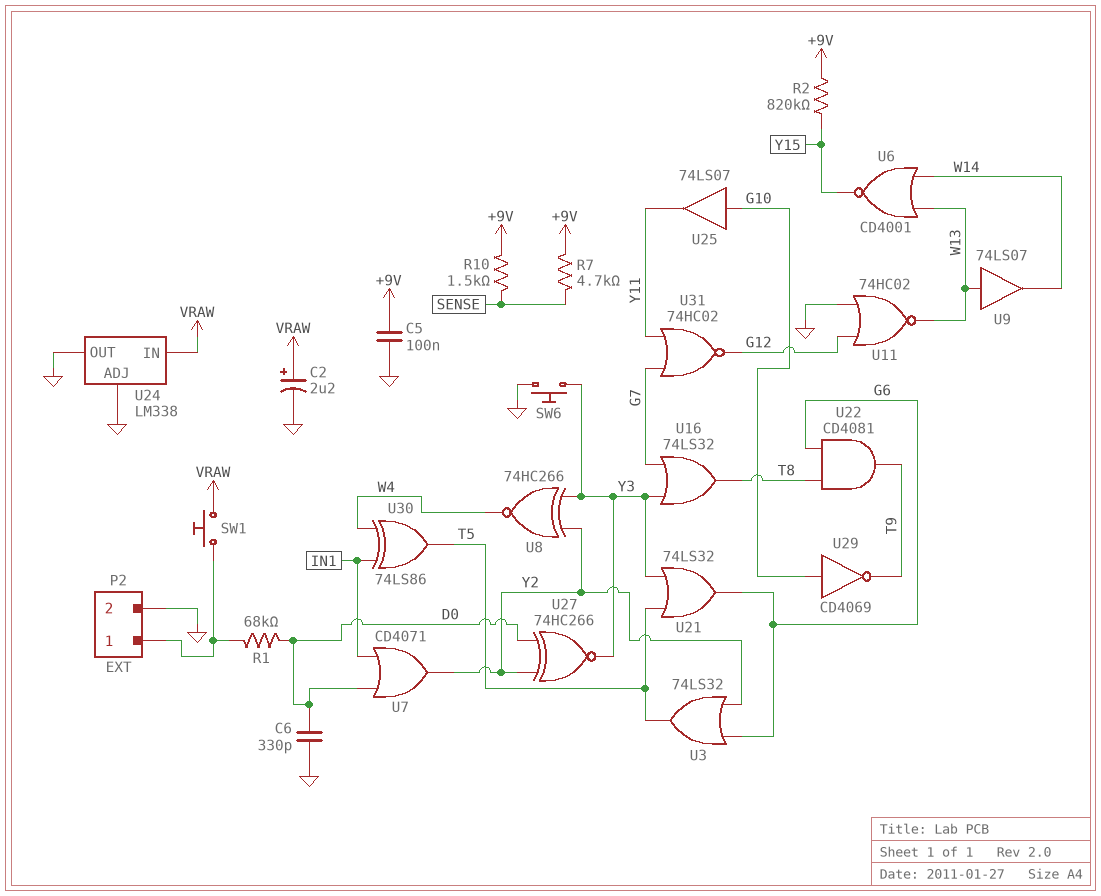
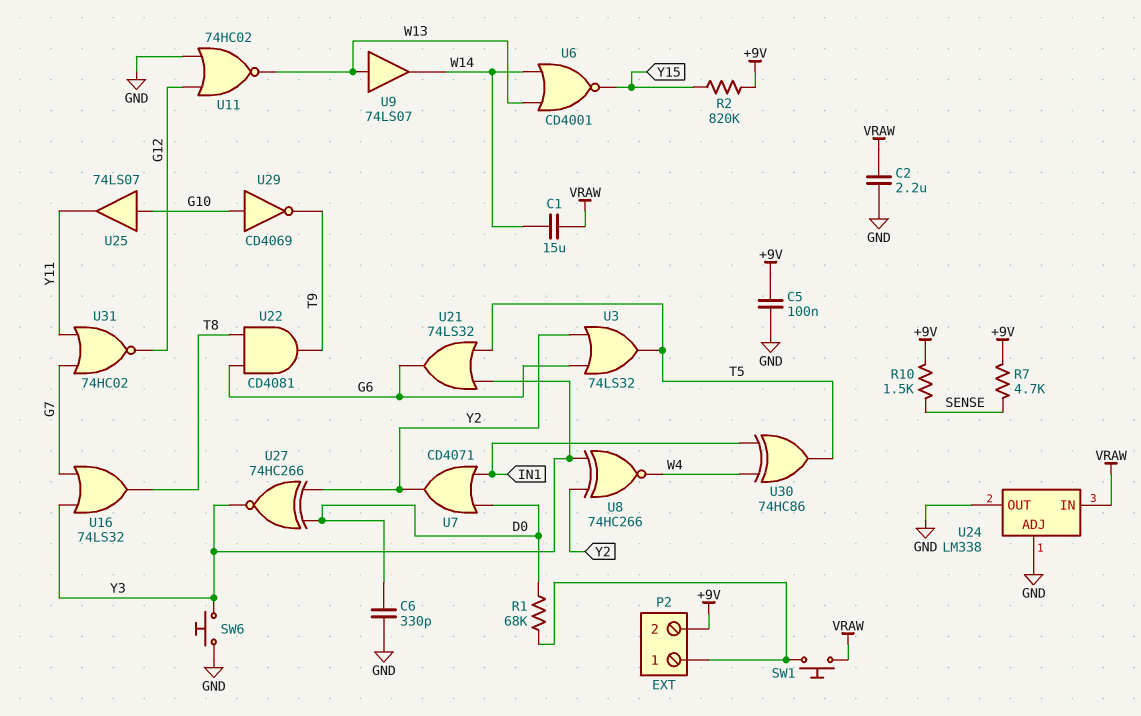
C1: none -> 15uF (VRAW, W14)
C2: 2.2uF (plus VRAW, minus GND) -> 2.2uF (GND, VRAW)
P2 pin 2: GND -> +9V
U30: XOR 74LS86 (in IN1, in W4, out T5) -> XOR 74HC86 (in IN1, in W4, out T5)

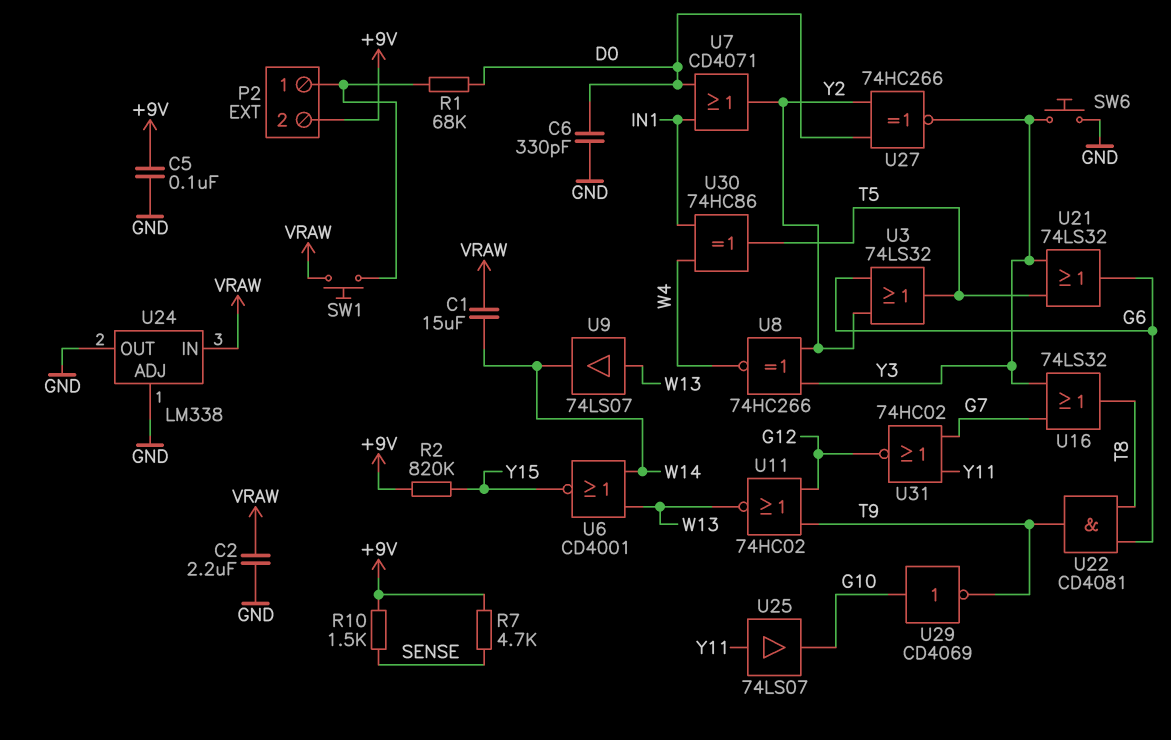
U11: NOR 74HC02 (in G12, in GND, out W13) -> NOR 74HC02 (in G12, in T9, out W13)
U25: buffer 74LS07 (in G10, out Y11) -> buffer 74LS07 (in Y11, out G10)

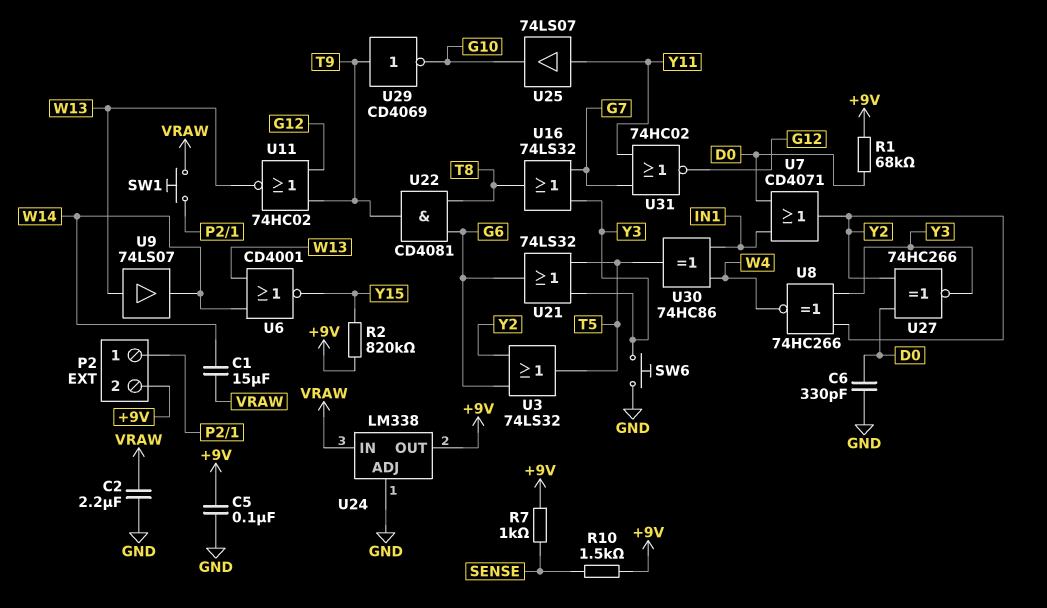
R1: 68k (D0, P2/1) -> 68k (+9V, D0)
R7: 4.7k (+9V, SENSE) -> 1k (+9V, SENSE)
U24 pin OUT: GND -> +9V
U29: NOT CD4069 (in G10, out T9) -> NOT CD4069 (in T9, out G10)

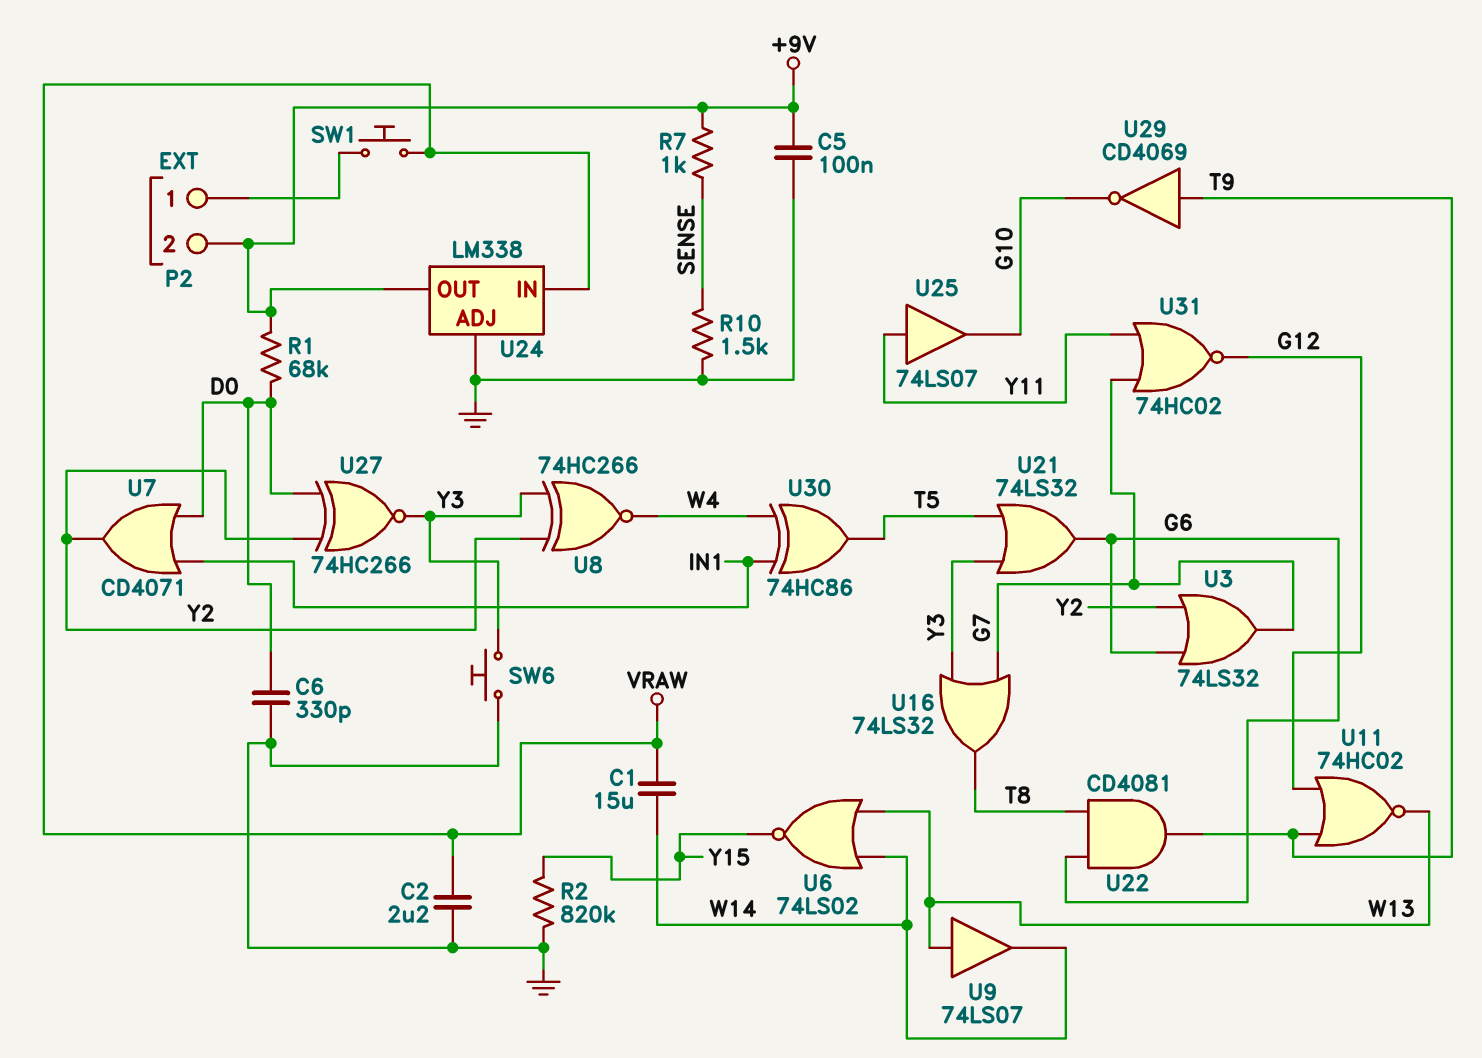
R2: 820k (+9V, Y15) -> 820k (GND, Y15)
R10: 1.5k (+9V, SENSE) -> 1.5k (GND, SENSE)
U3: OR 74LS32 (in G6, in Y2, out T5) -> OR 74LS32 (in G6, in Y2, out G7)
U6: NOR CD4001 (in W13, in W14, out Y15) -> NOR 74LS02 (in W13, in W14, out Y15)

